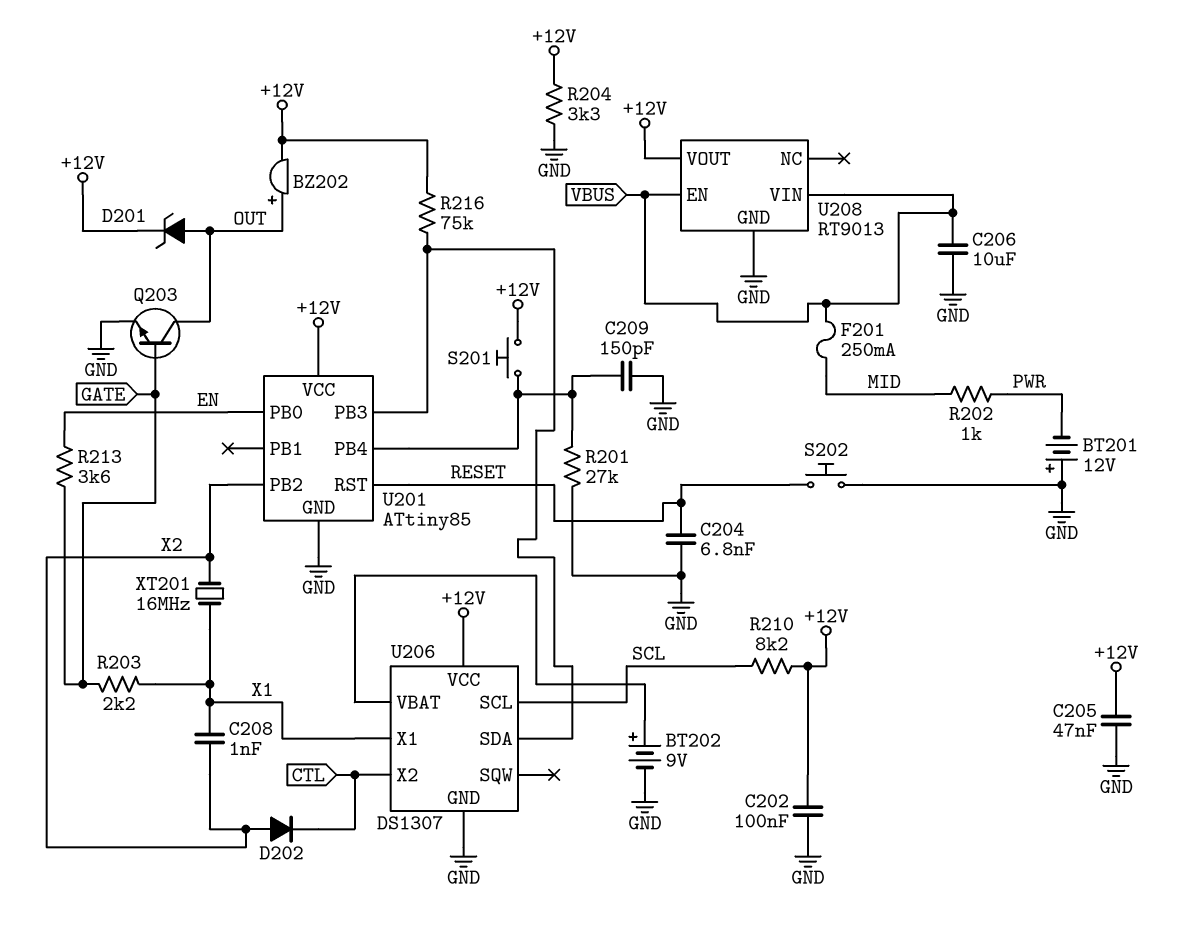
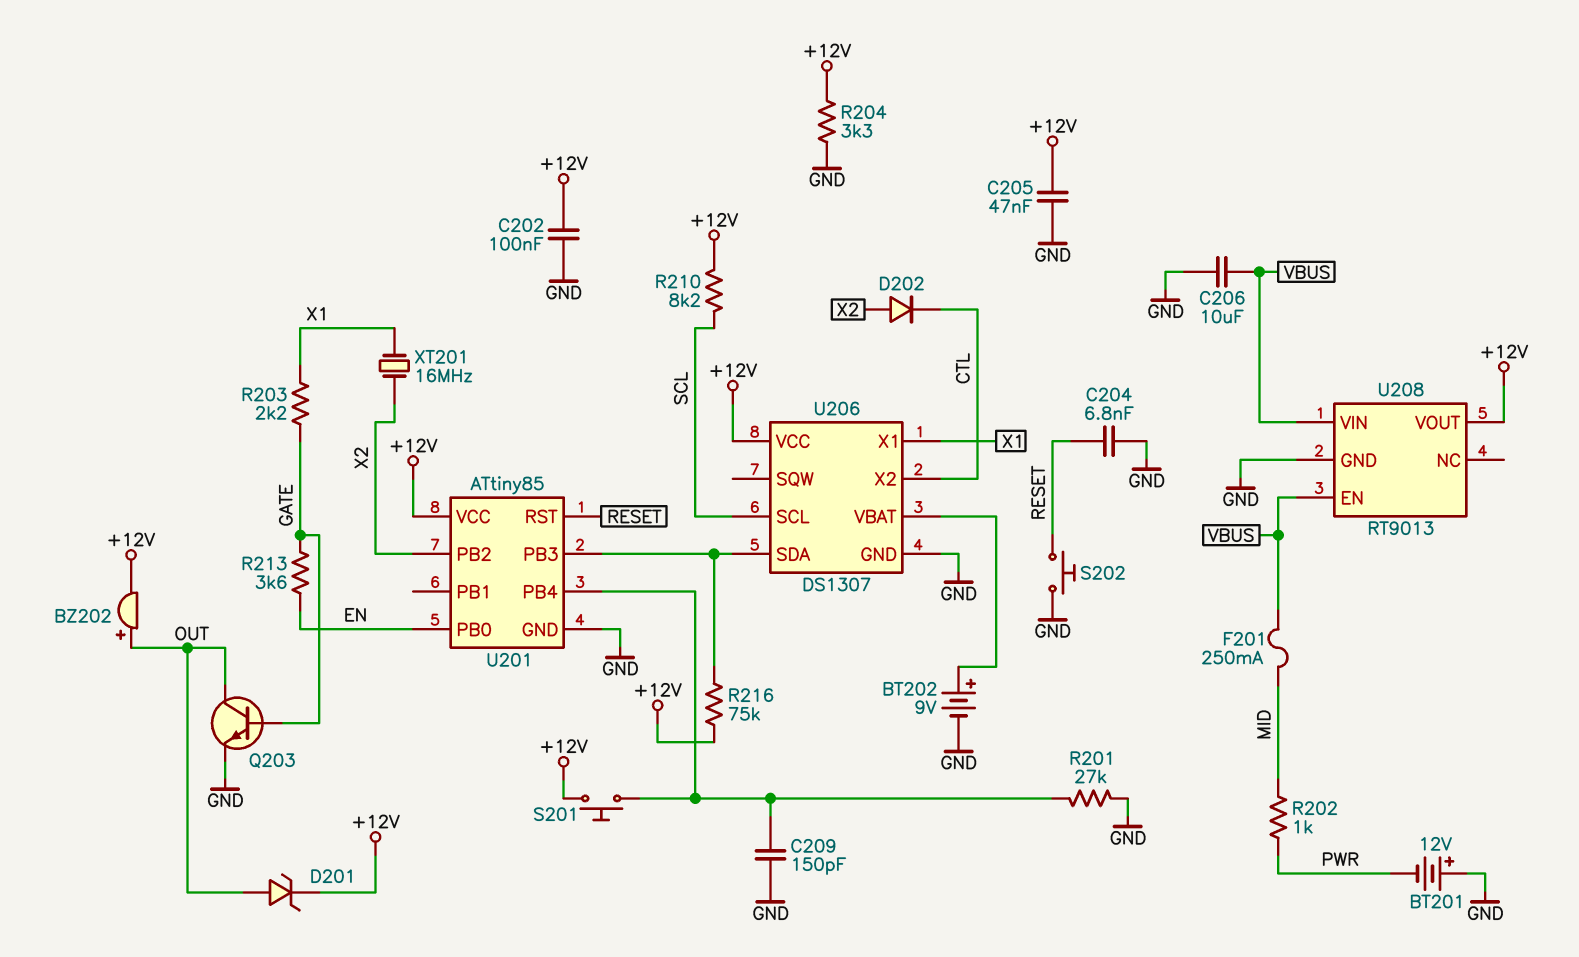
C208: 1nF (X1, X2) -> none

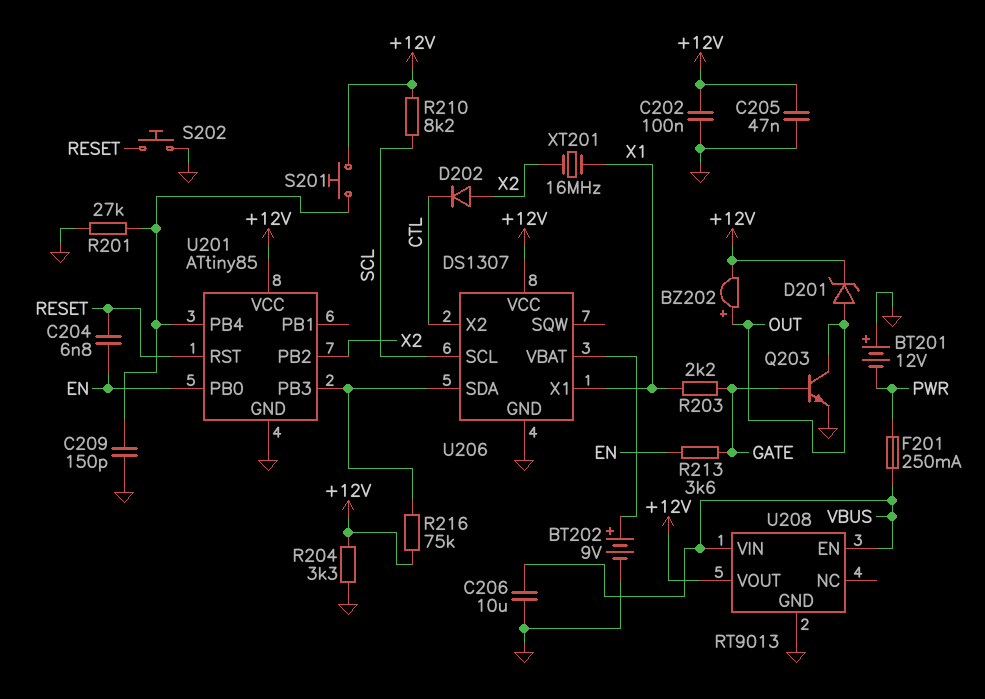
C204: 6.8nF (GND, RESET) -> 6.8nF (EN, RESET)
F201: 250mA (MID, VBUS) -> 250mA (PWR, VBUS)
R202: 1k (MID, PWR) -> none

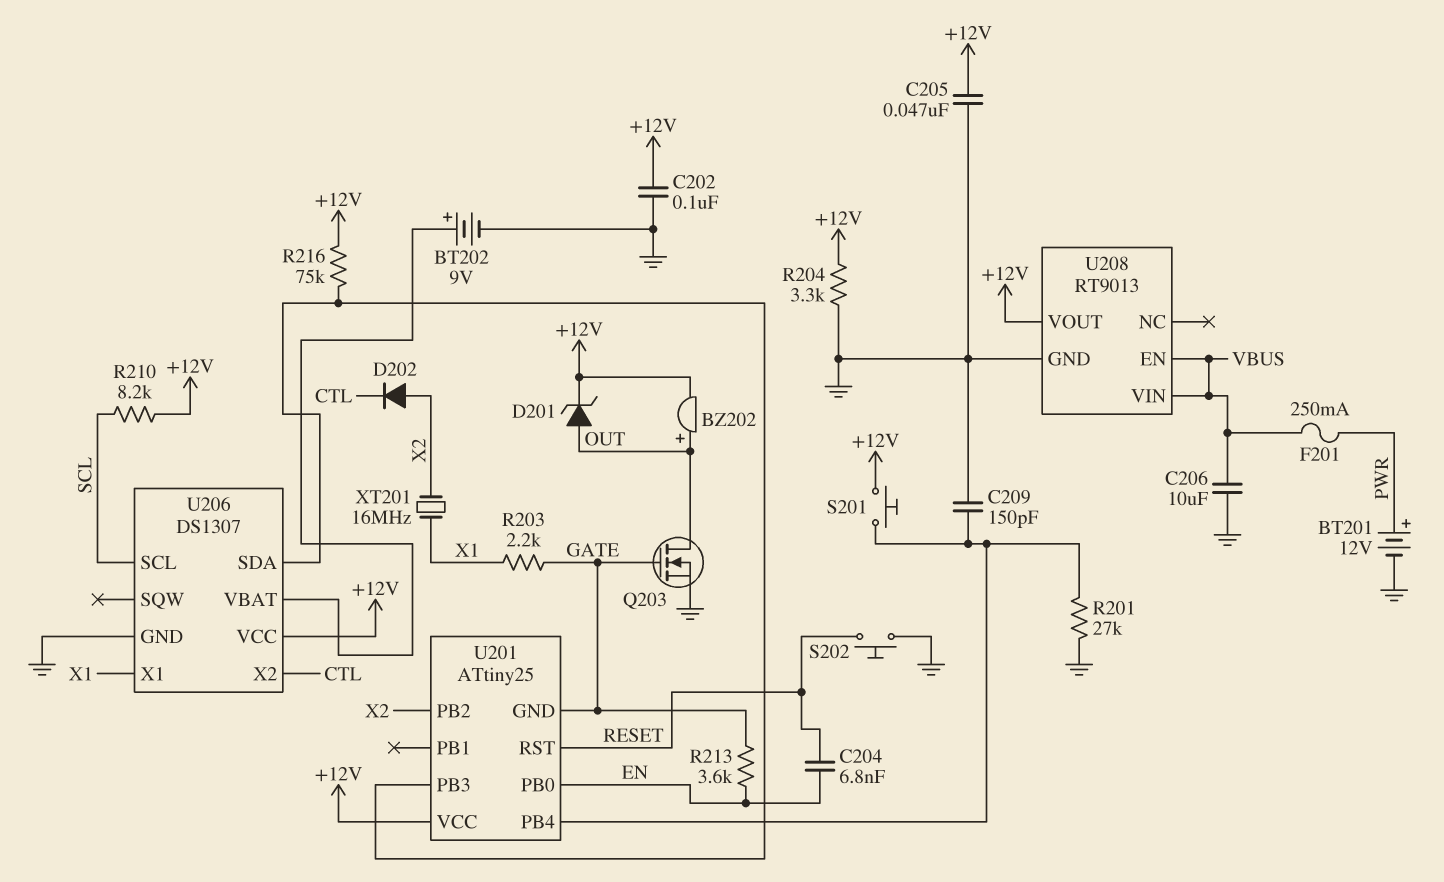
BT201: 12V (plus GND, minus PWR) -> 12V (plus PWR, minus GND)
Q203: NPN (B GATE, C OUT, E GND) -> NMOS (G GATE, D OUT, S GND)
U201: ATtiny85 -> ATtiny25
U201 pin GND: GND -> GATE

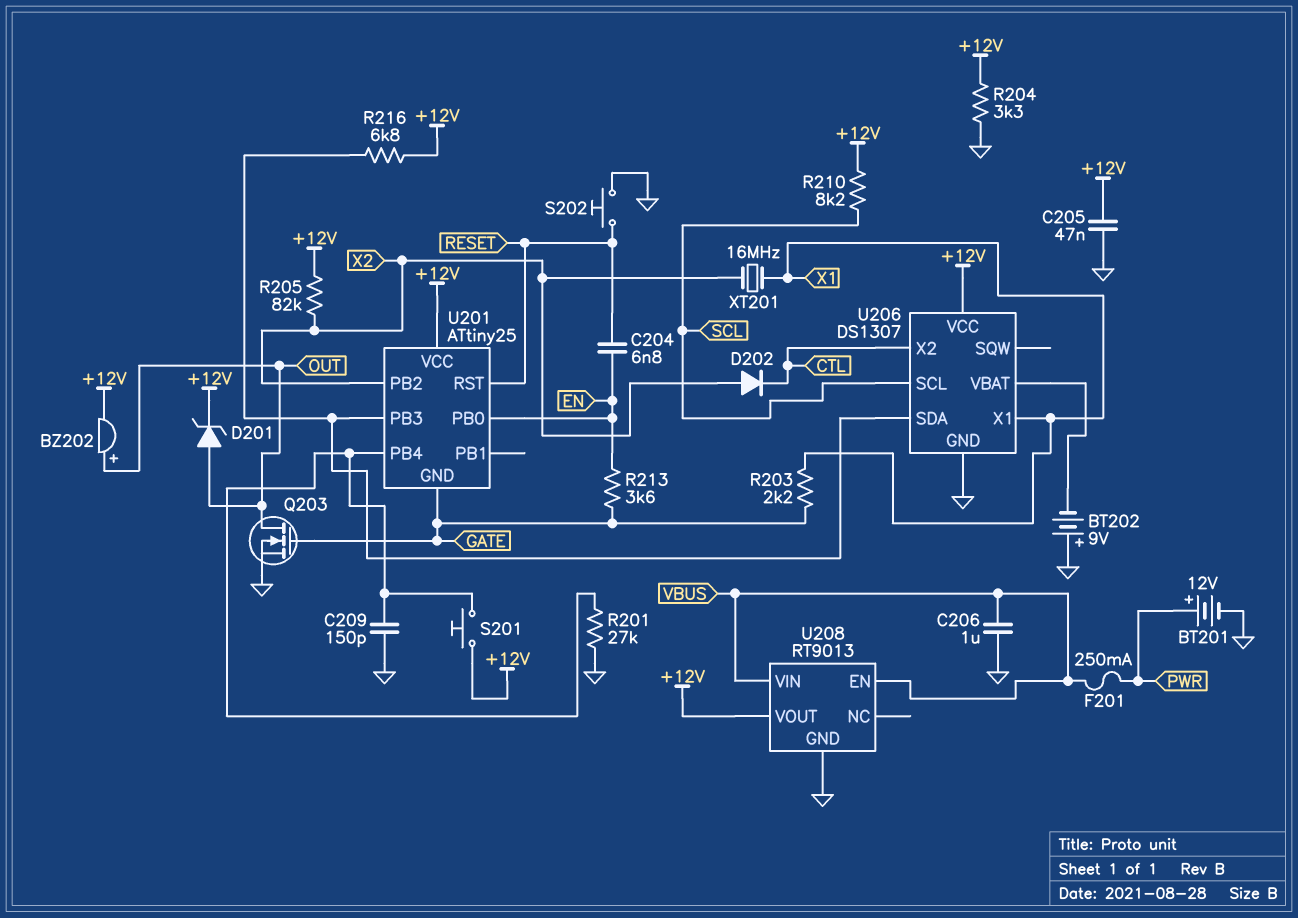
BT202: 9V (plus U206/VBAT, minus GND) -> 9V (plus GND, minus U206/VBAT)
C202: 100nF (+12V, GND) -> none
C206: 10uF (GND, VBUS) -> 1uF (GND, VBUS)
R205: none -> 82k (+12V, X2)
R216: 75k (+12V, U201/PB3) -> 6.8k (+12V, U201/PB3)

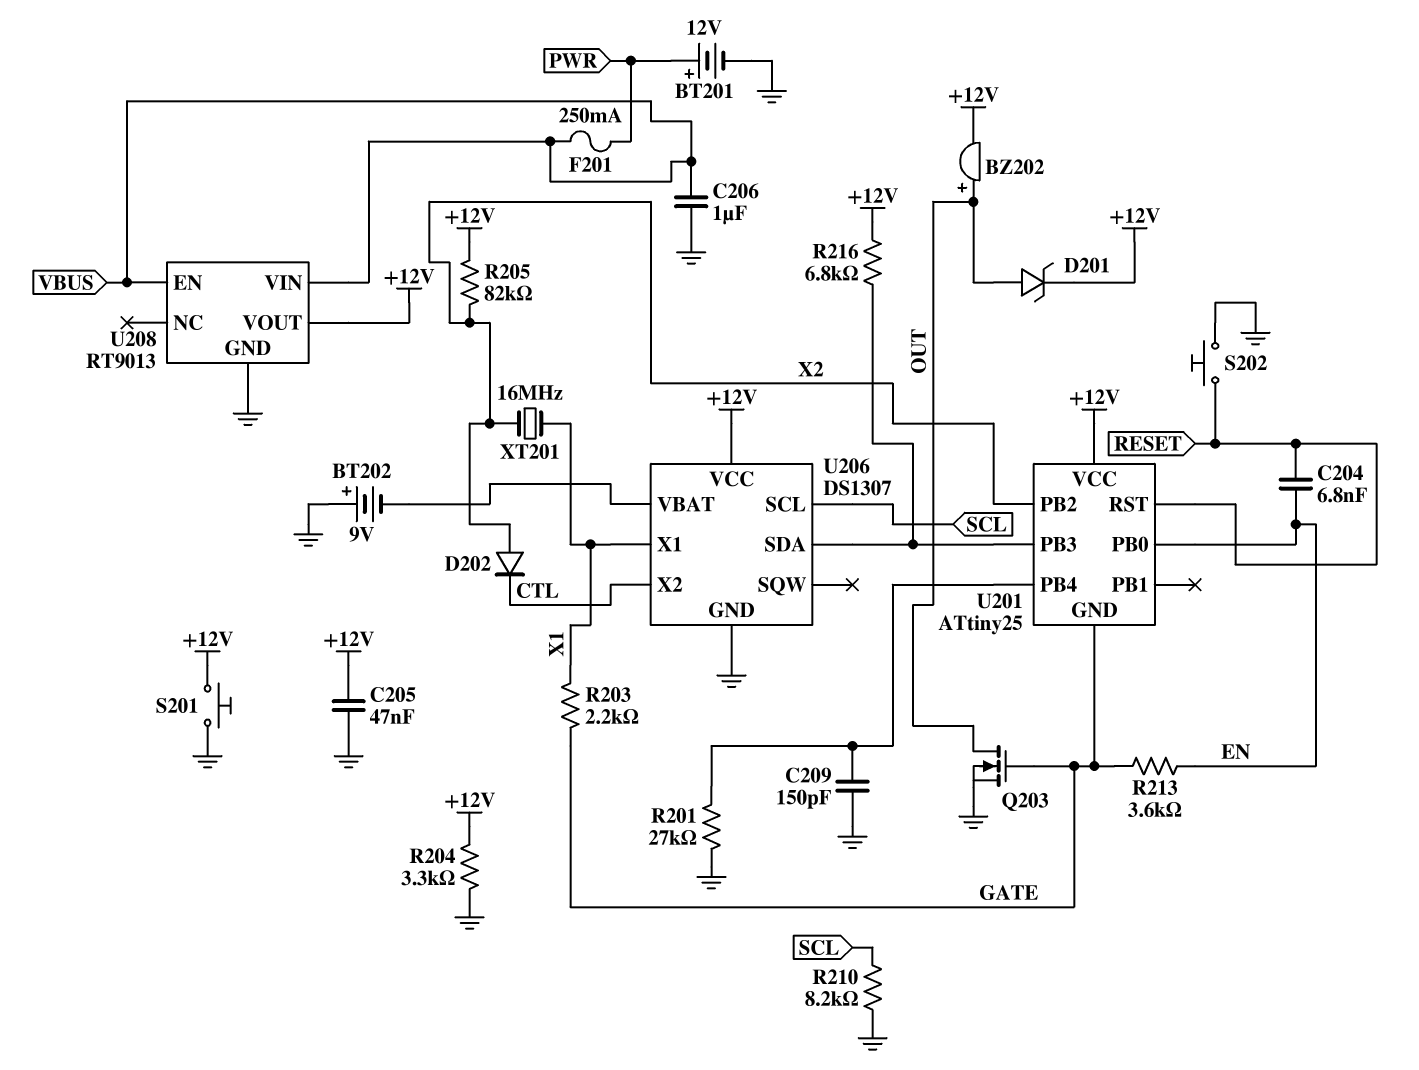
R210: 8.2k (+12V, SCL) -> 8.2k (GND, SCL)
S201: button (+12V, U201/PB4) -> button (+12V, GND)

